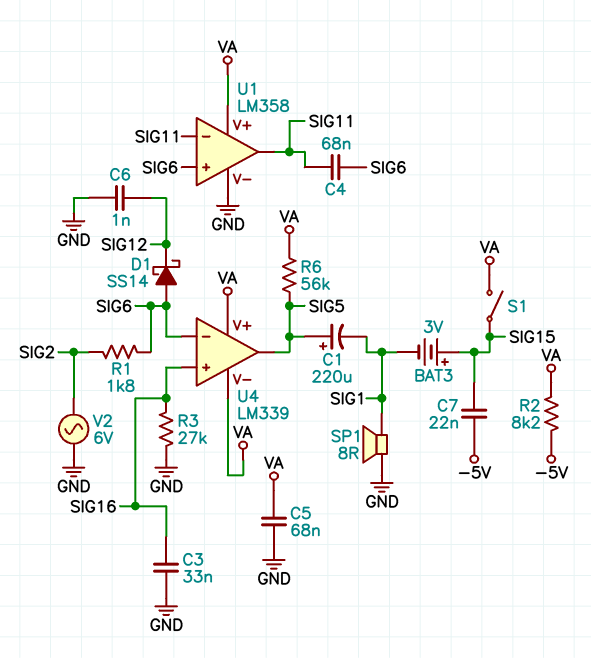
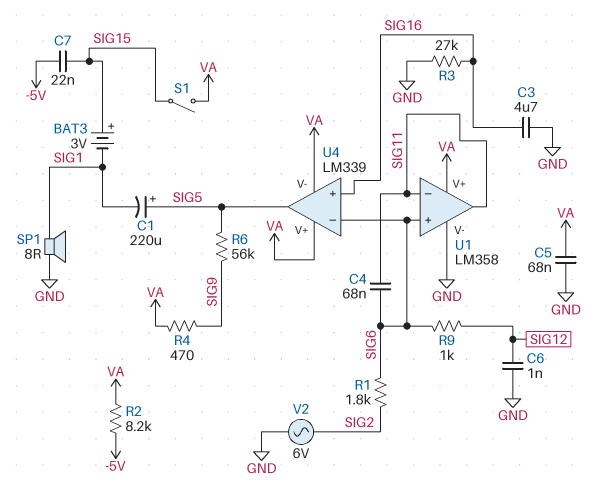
C3: 33nF (GND, SIG16) -> 4.7uF (GND, SIG16)
D1: schottky SS14 (A SIG6, K SIG12) -> none
R4: none -> 470 (SIG9, VA)
R6: 56k (SIG5, VA) -> 56k (SIG5, SIG9)
R9: none -> 1k (SIG6, SIG12)

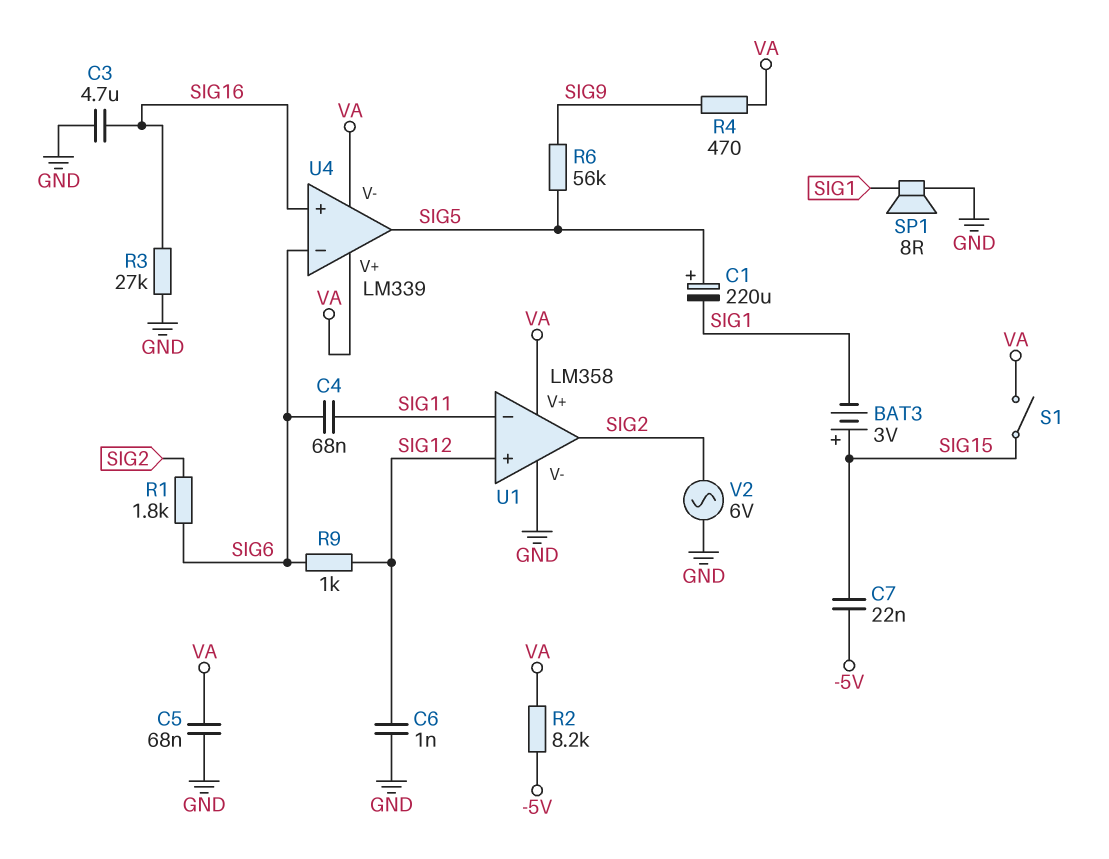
U1 pin in+: SIG6 -> SIG12
U1 pin out: SIG11 -> SIG2

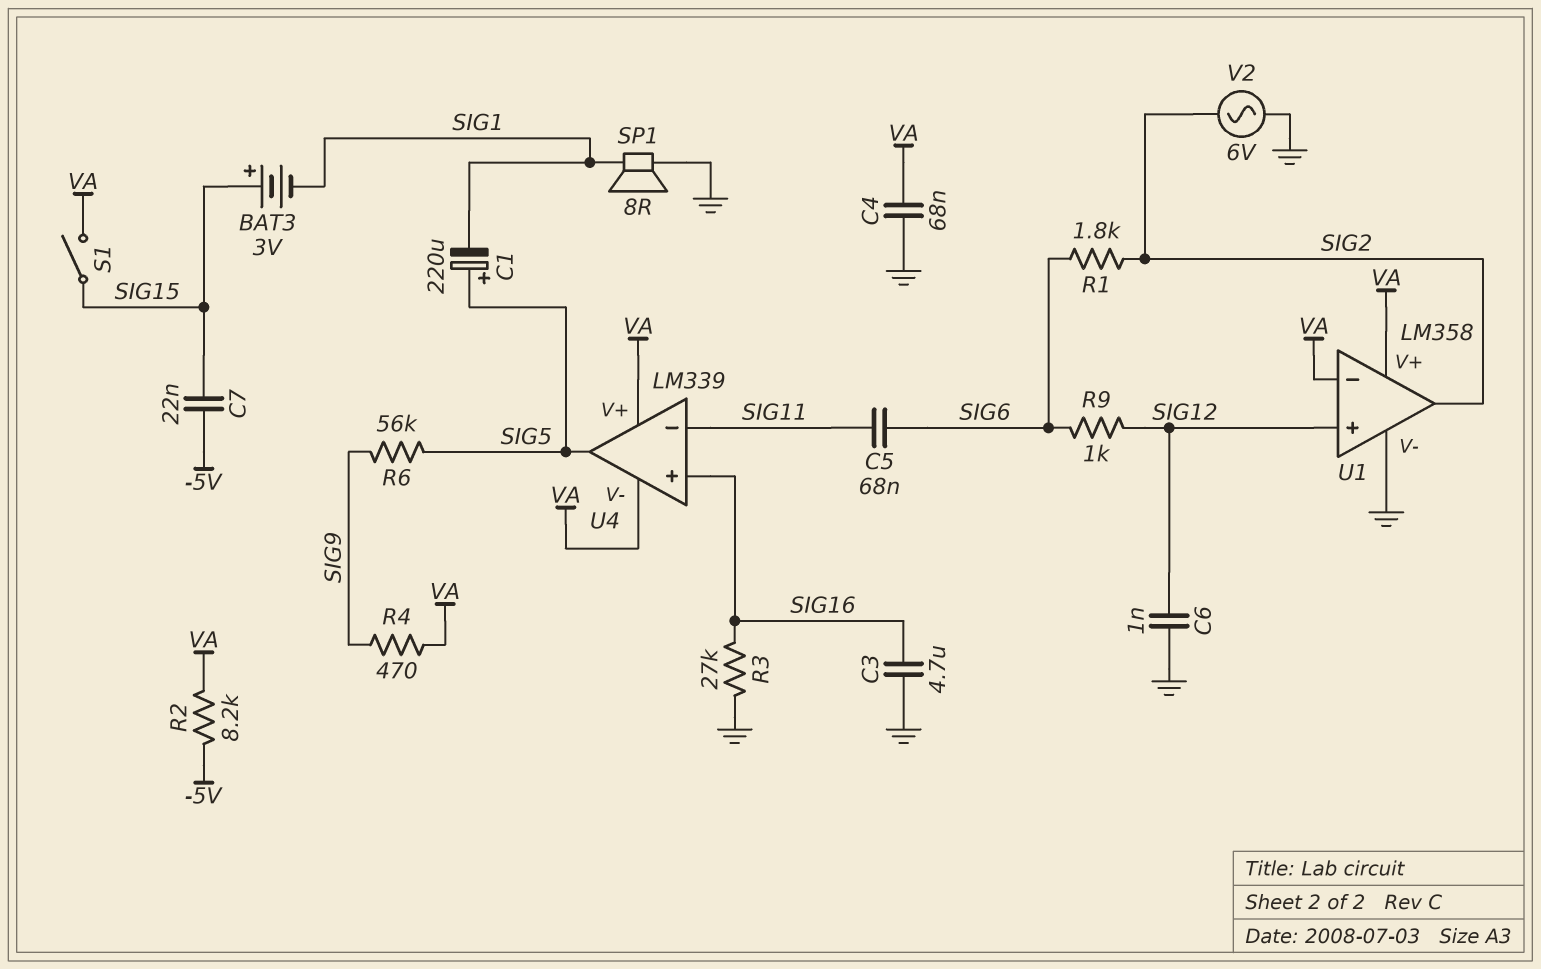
C4: 68nF (SIG6, SIG11) -> 68nF (GND, VA)
C5: 68nF (GND, VA) -> 68nF (SIG6, SIG11)
U1 pin in-: SIG11 -> VA
U4 pin in-: SIG6 -> SIG11

